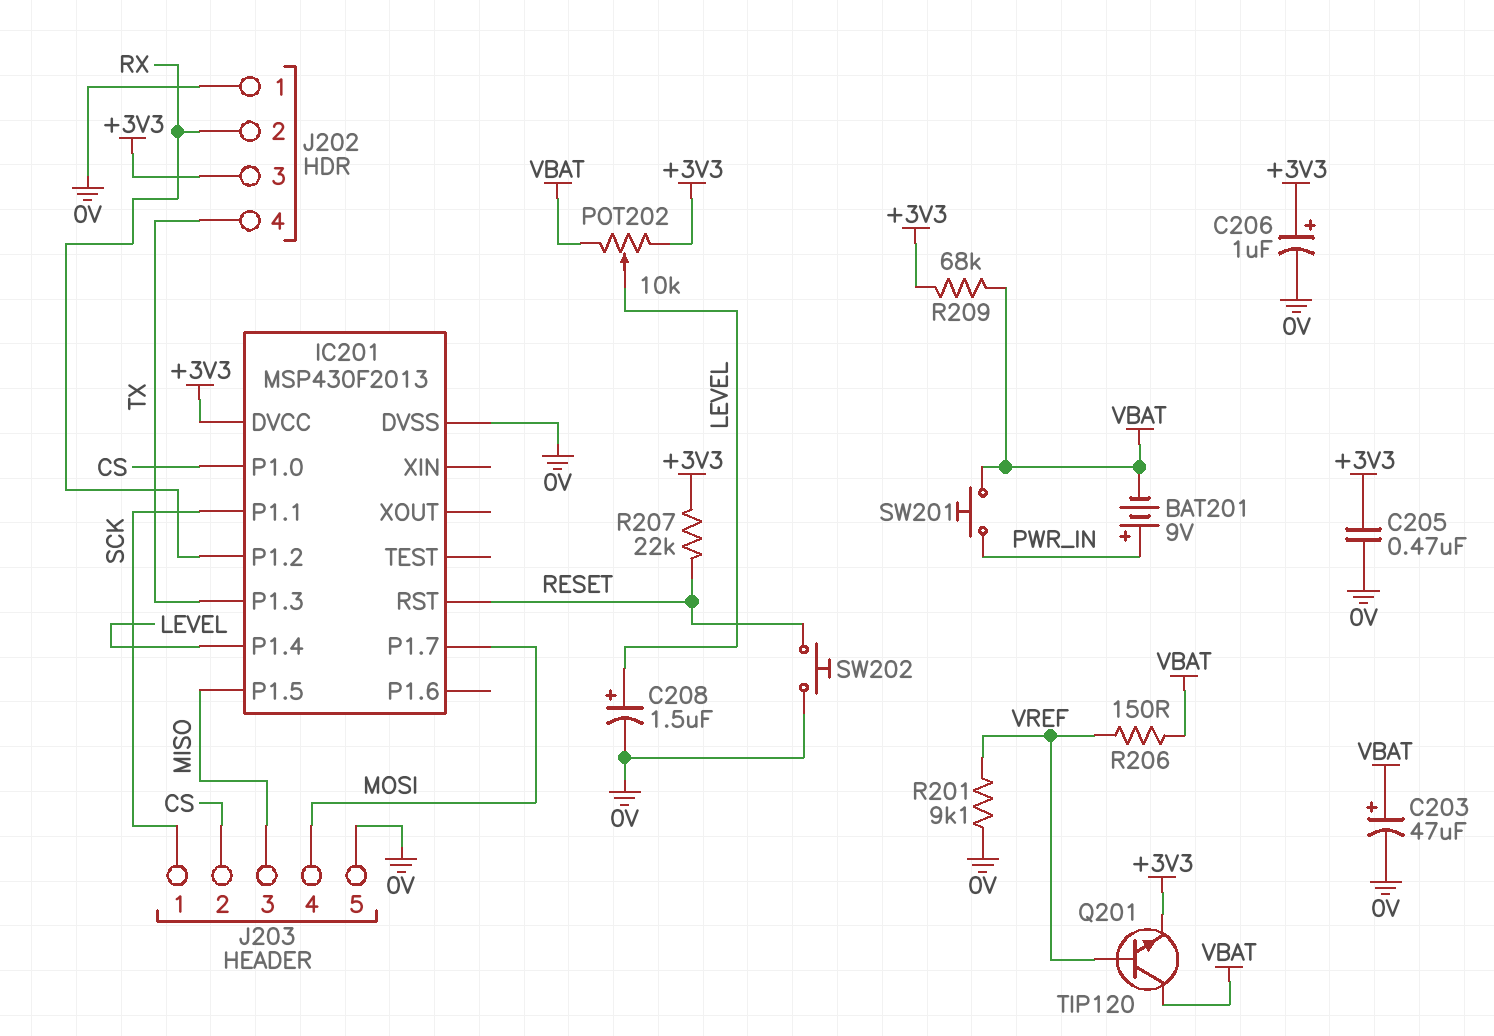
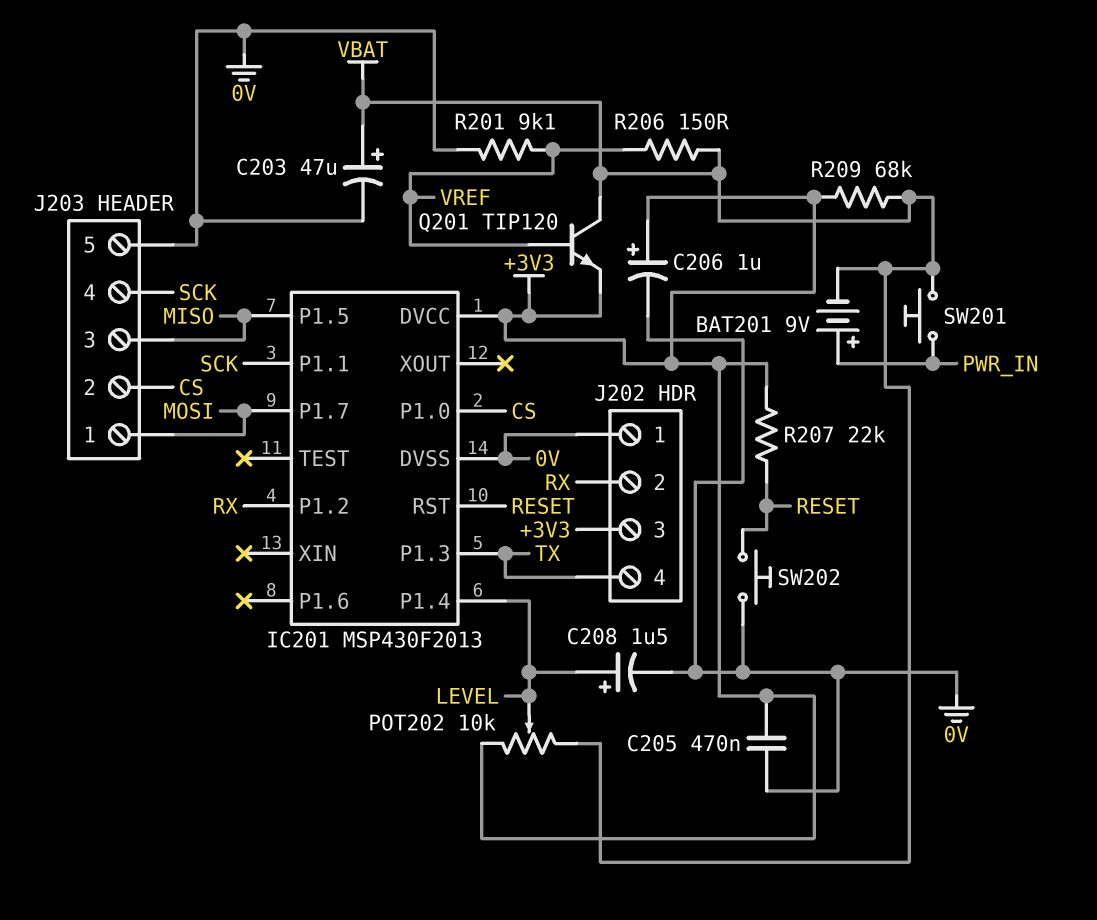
J203 pin 1: SCK -> MOSI
J203 pin 4: MOSI -> SCK

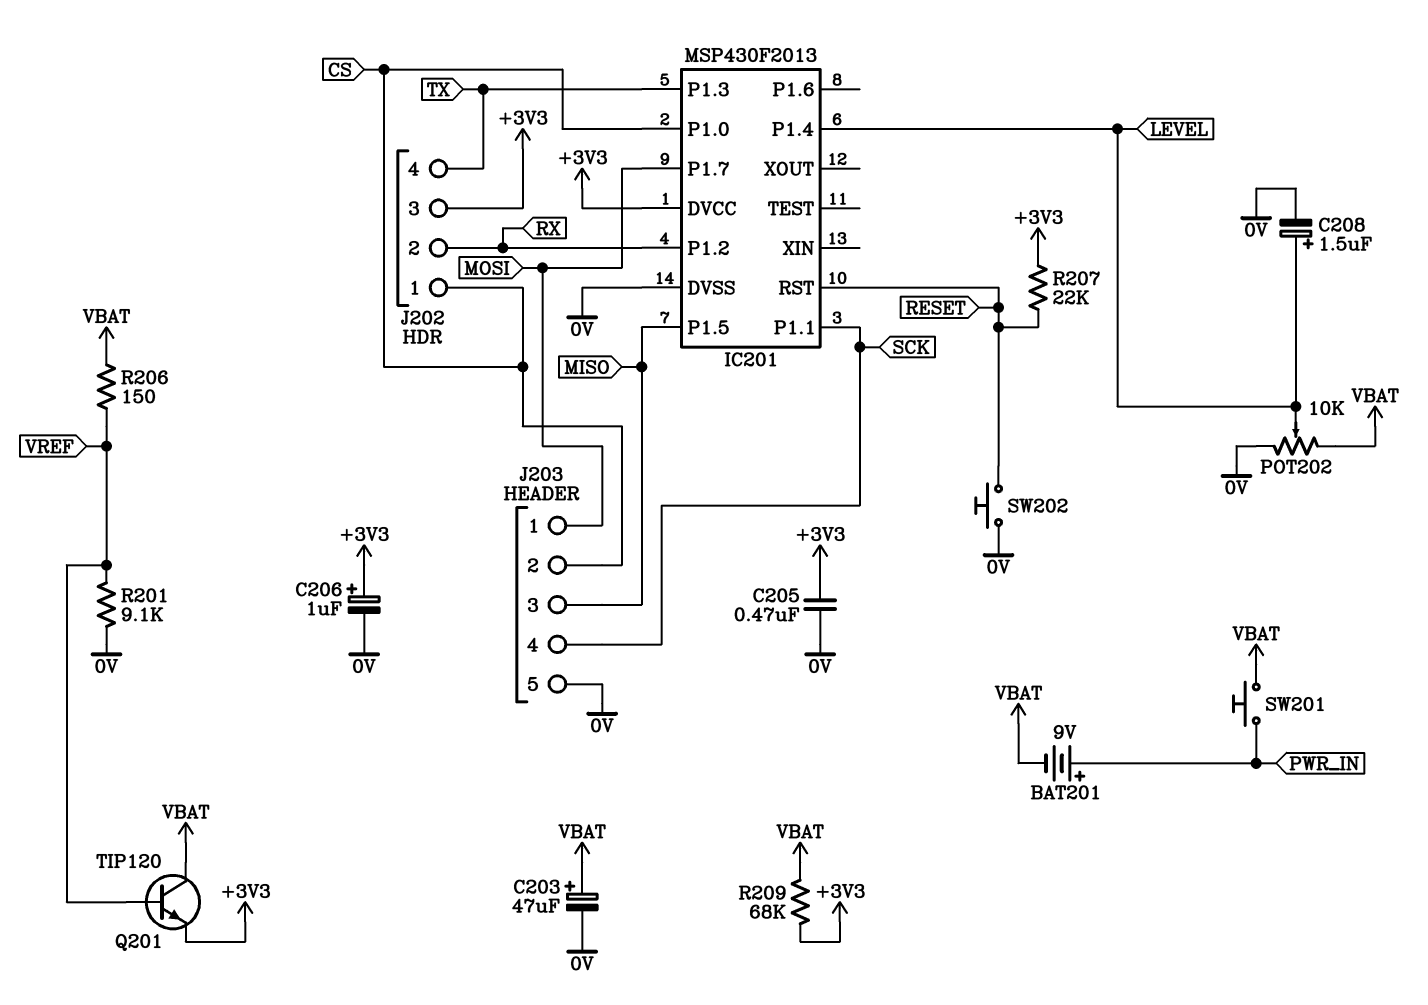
J202 pin 1: 0V -> CS
POT202: 10k (+3V3, VBAT, wiper LEVEL) -> 10k (0V, VBAT, wiper LEVEL)

